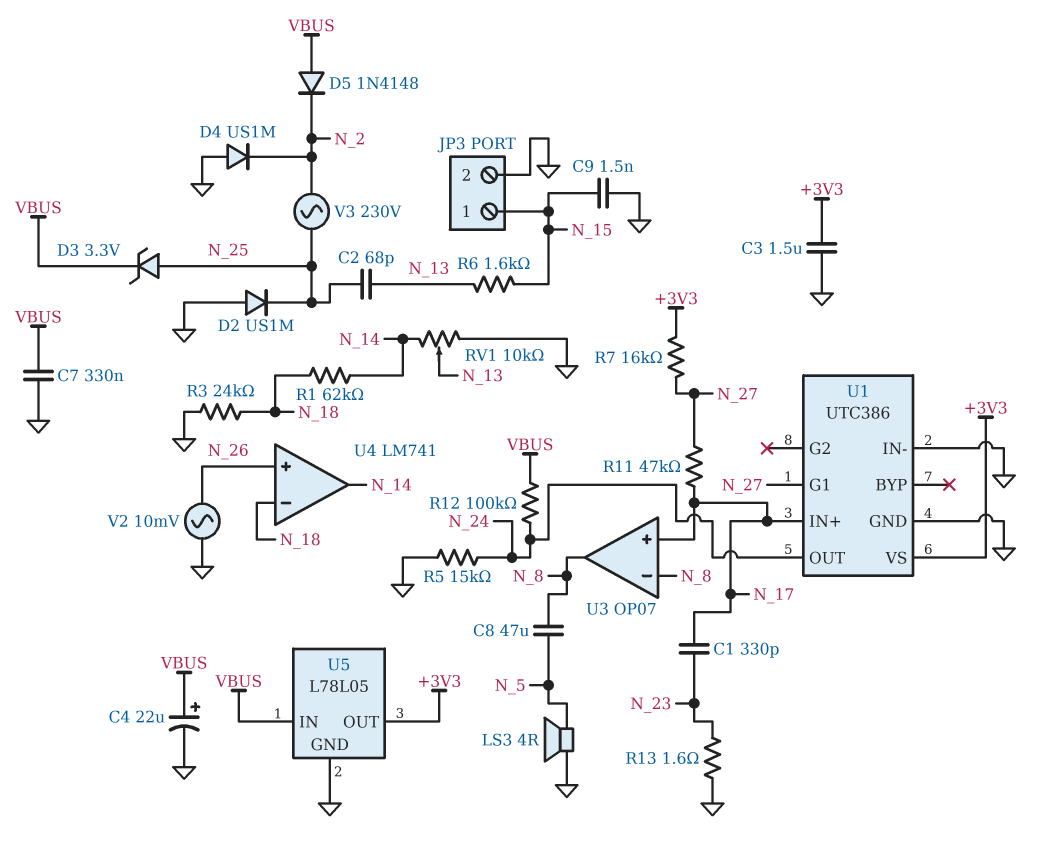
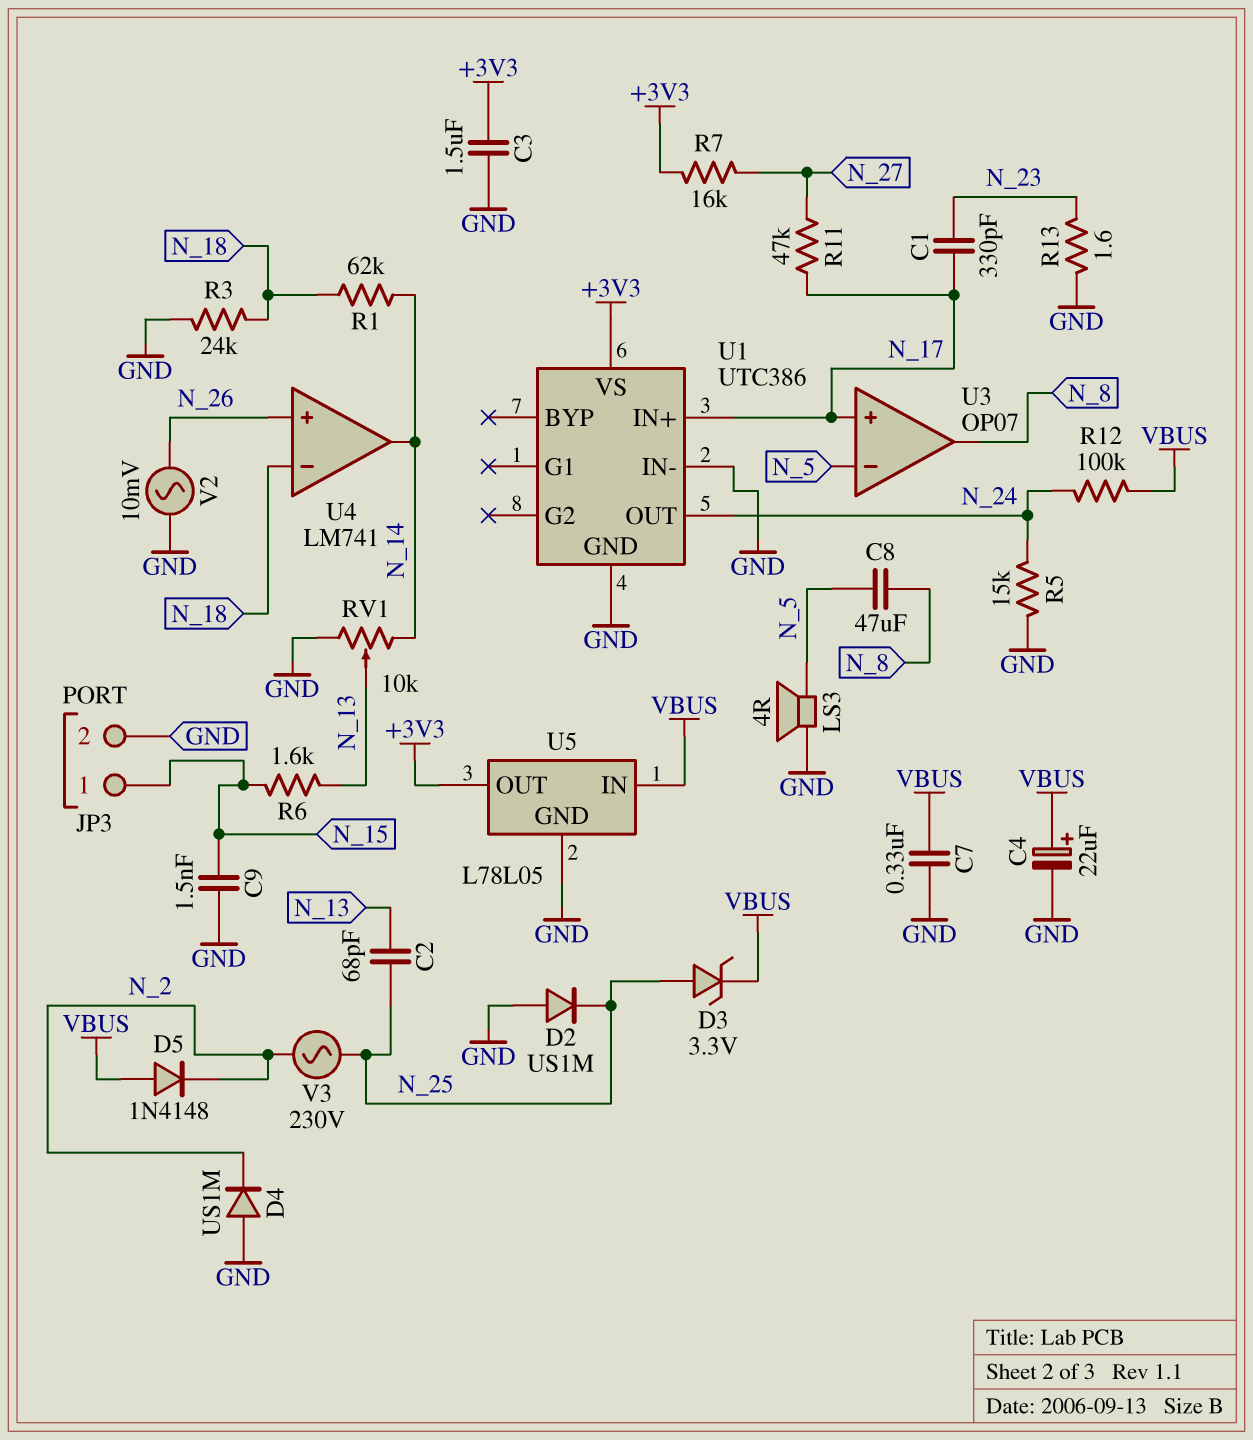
U1 pin G1: N_27 -> none
U3 pin in-: N_8 -> N_5

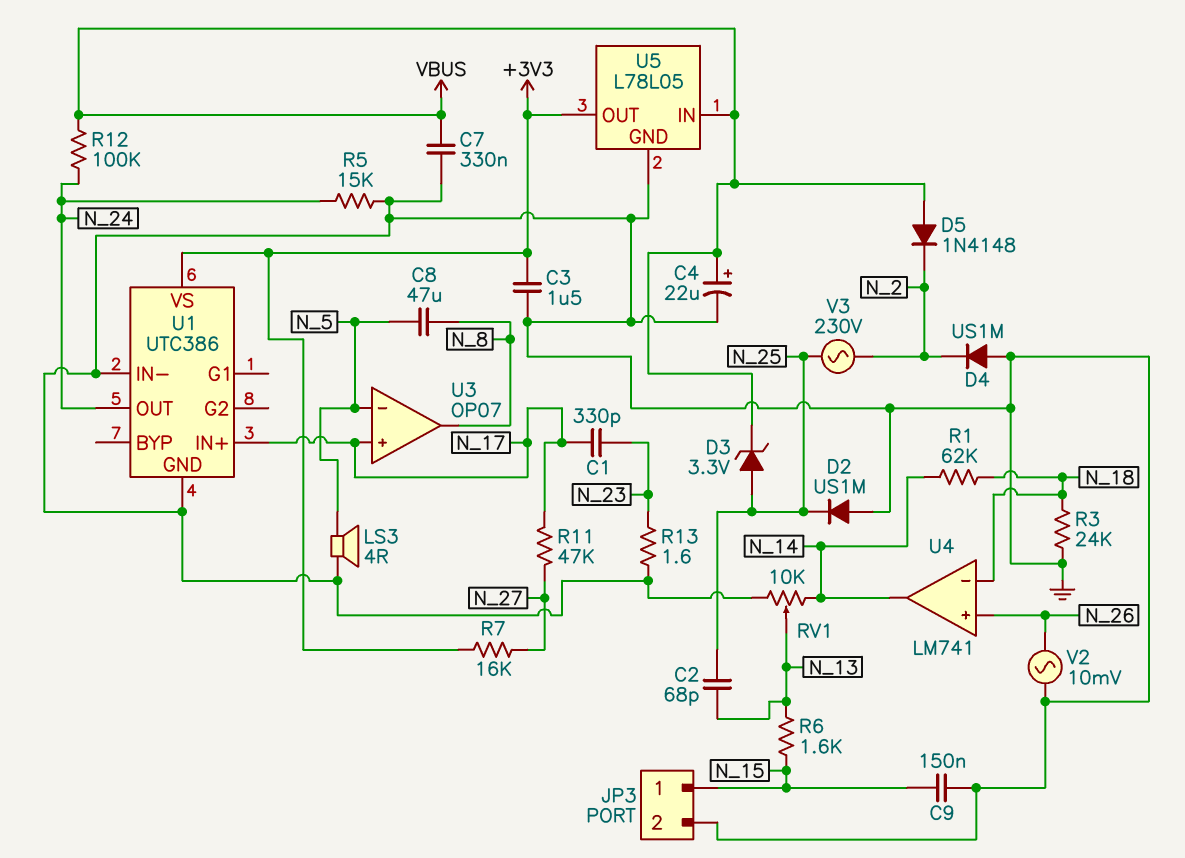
C9: 1.5nF (GND, N_15) -> 150nF (GND, N_15)

